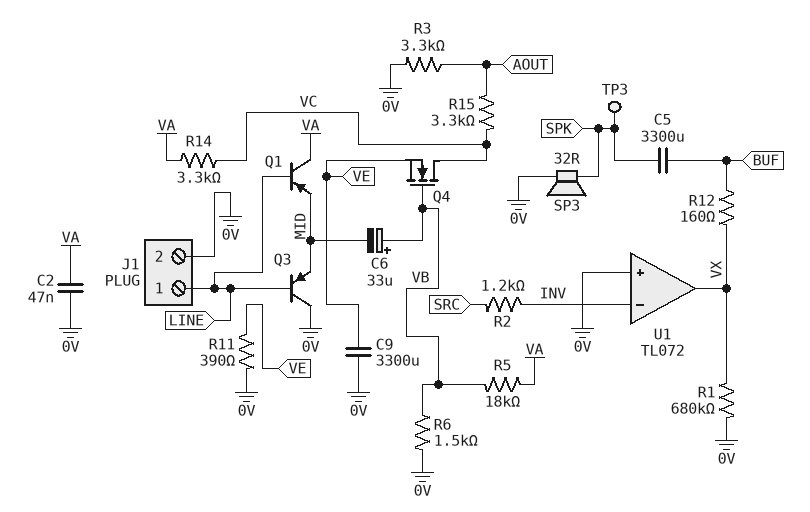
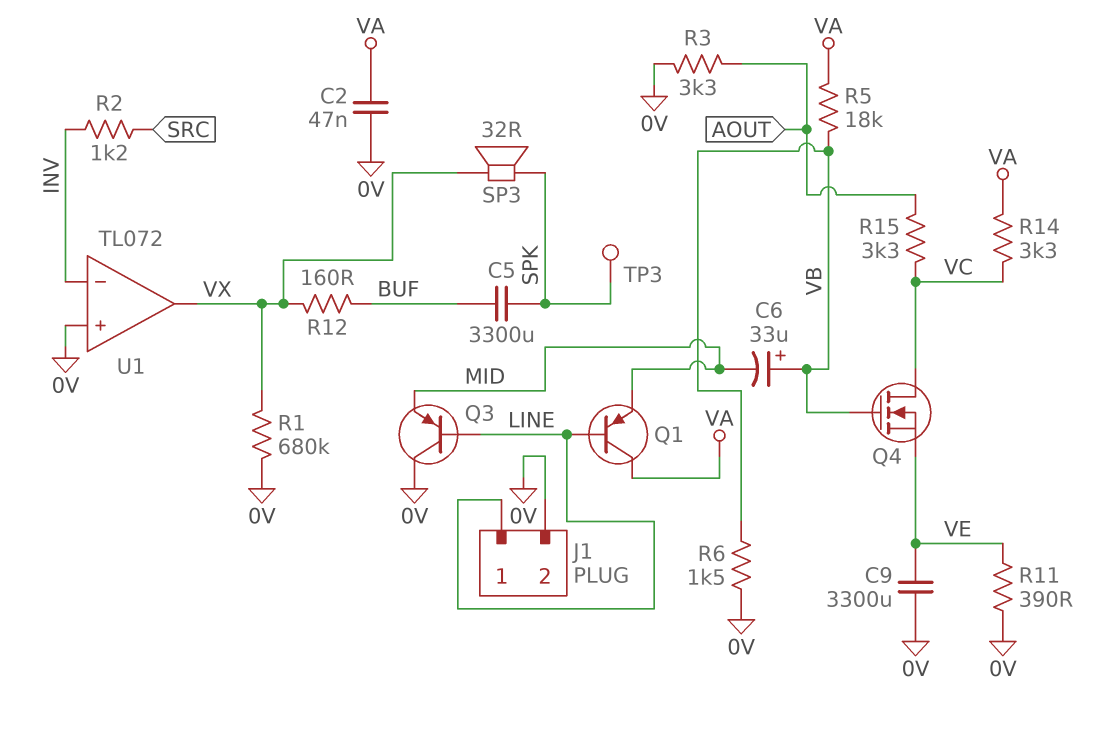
SP3: speaker 32R (0V, SPK) -> speaker 32R (SPK, VX)

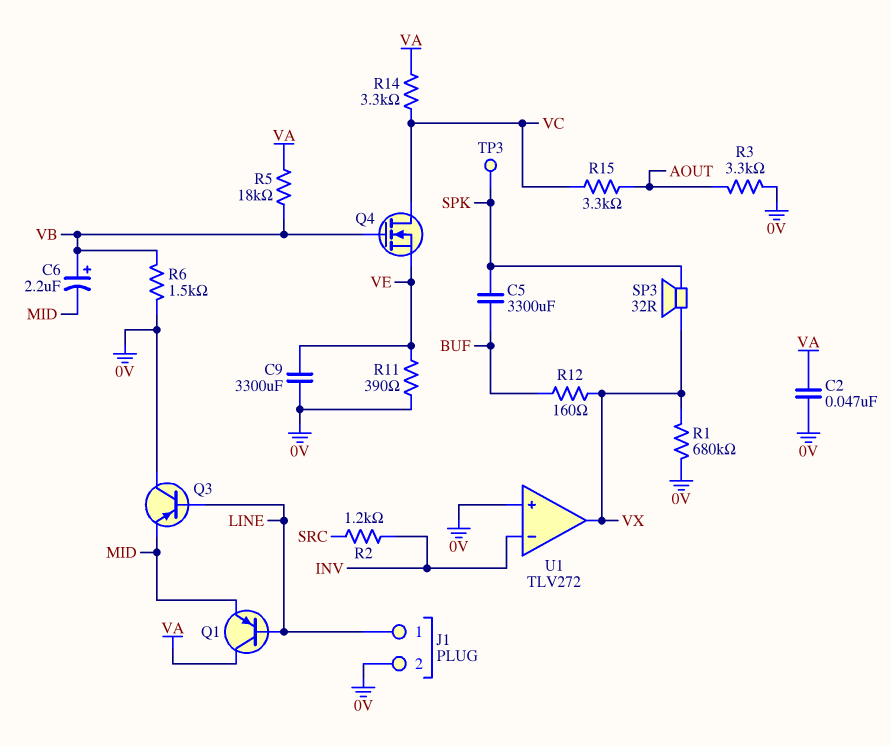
C6: 33uF (plus VB, minus MID) -> 2.2uF (plus VB, minus MID)
U1: TL072 -> TLV272

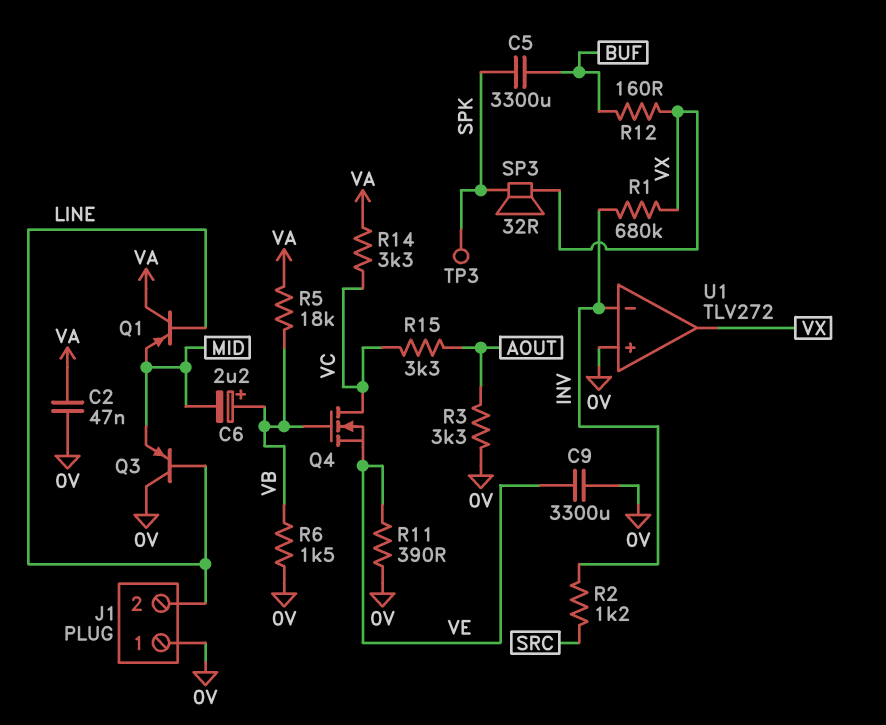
J1 pin 1: LINE -> 0V
J1 pin 2: 0V -> LINE
R1: 680k (0V, VX) -> 680k (INV, VX)

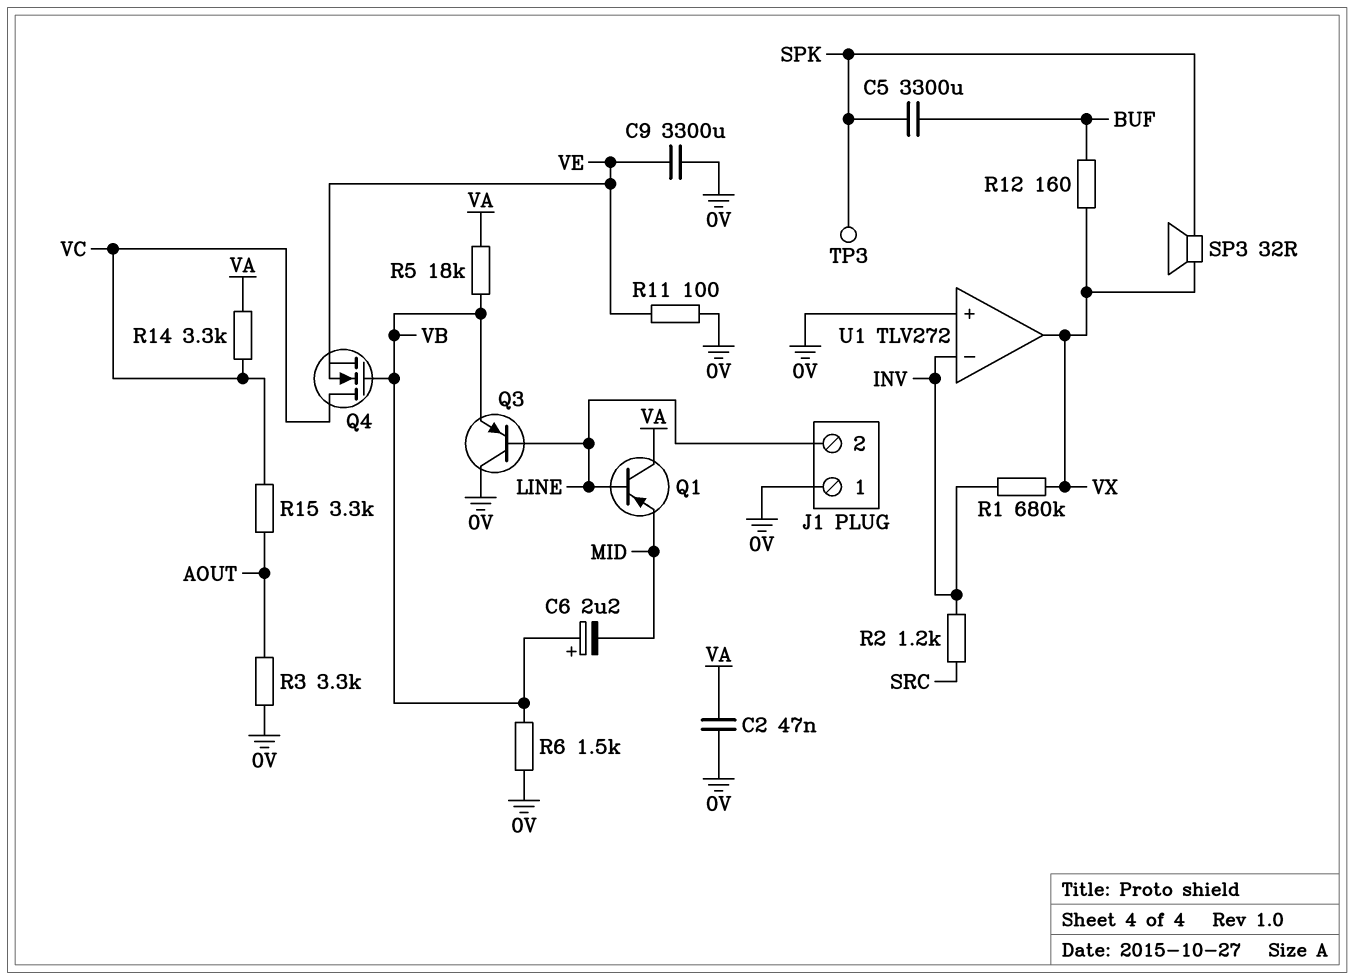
Q3: PNP (B LINE, C 0V, E MID) -> PNP (B LINE, C 0V, E VB)
R11: 390 (0V, VE) -> 100 (0V, VE)

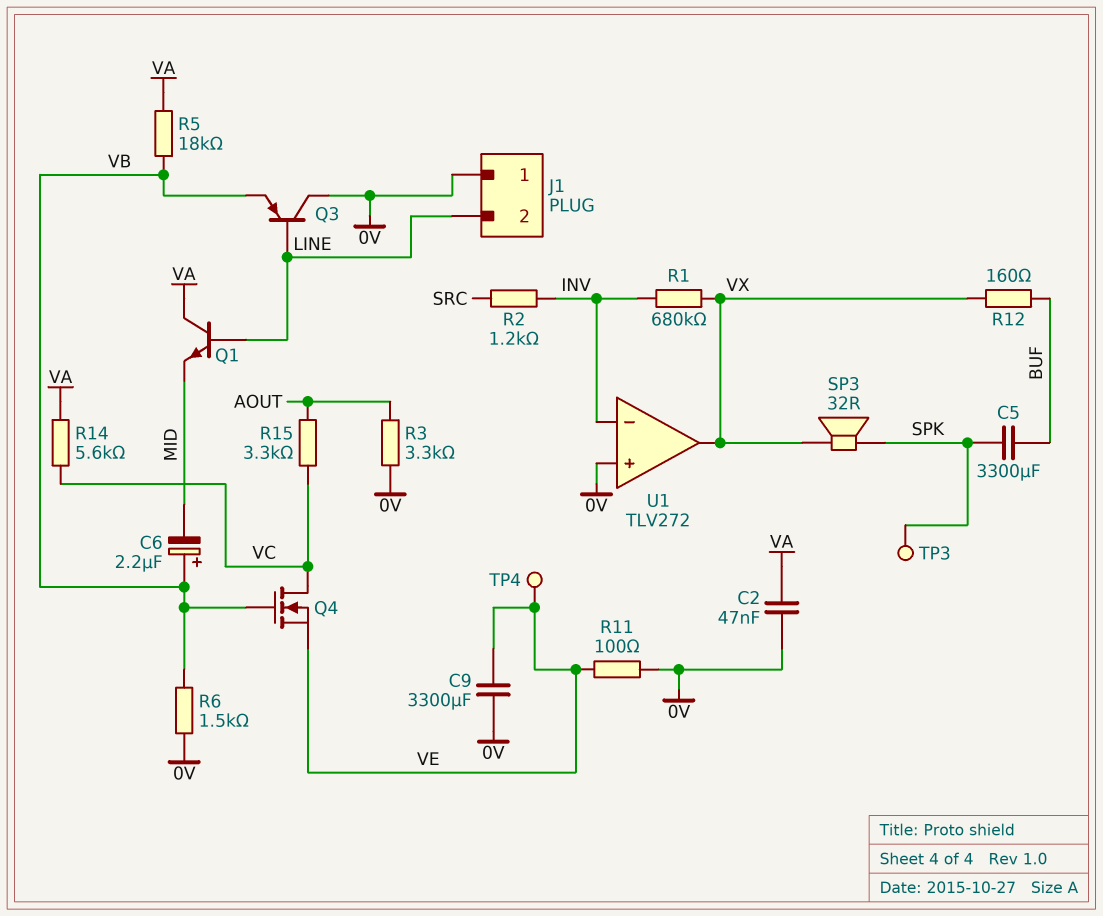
Q1: PNP (B LINE, C VA, E MID) -> NPN (B LINE, C VA, E MID)
R14: 3.3k (VA, VC) -> 5.6k (VA, VC)
TP4: none -> test point (VE)

